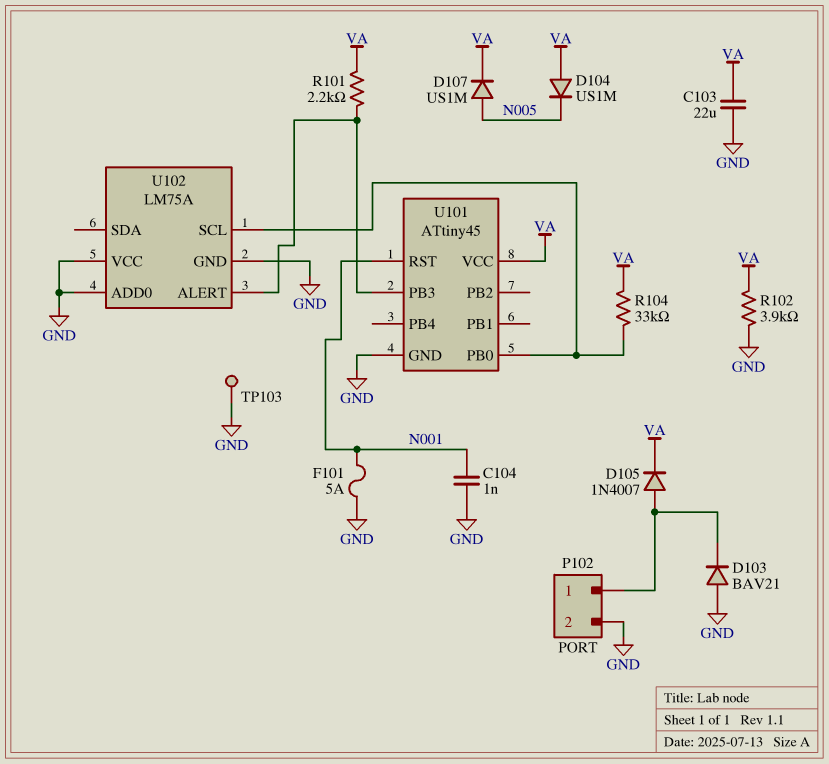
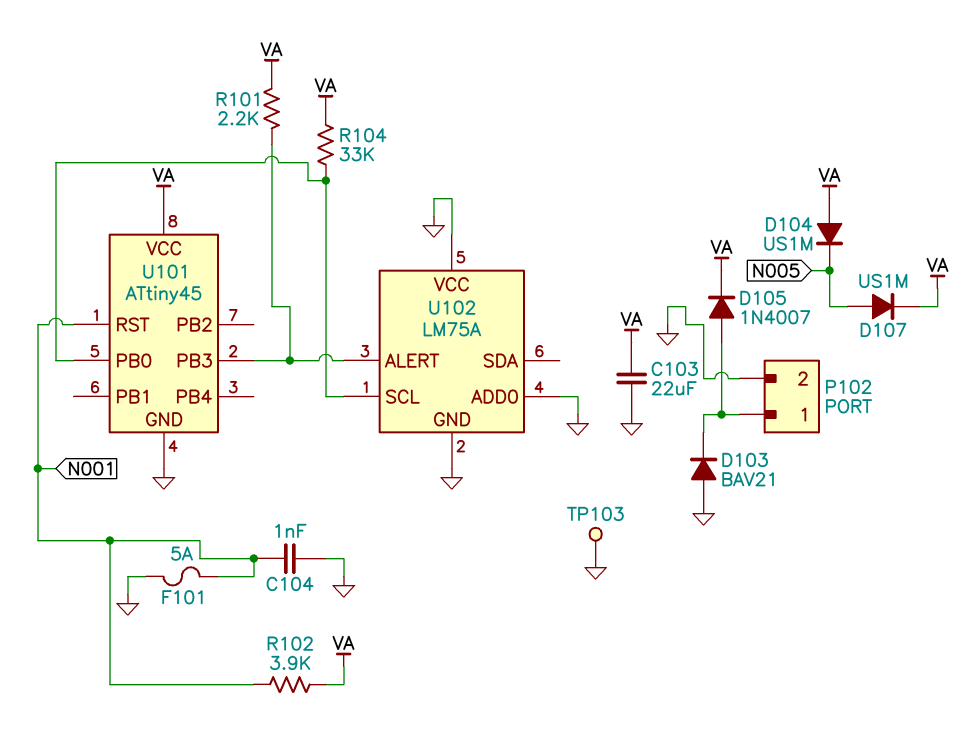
R102: 3.9k (GND, VA) -> 3.9k (N001, VA)

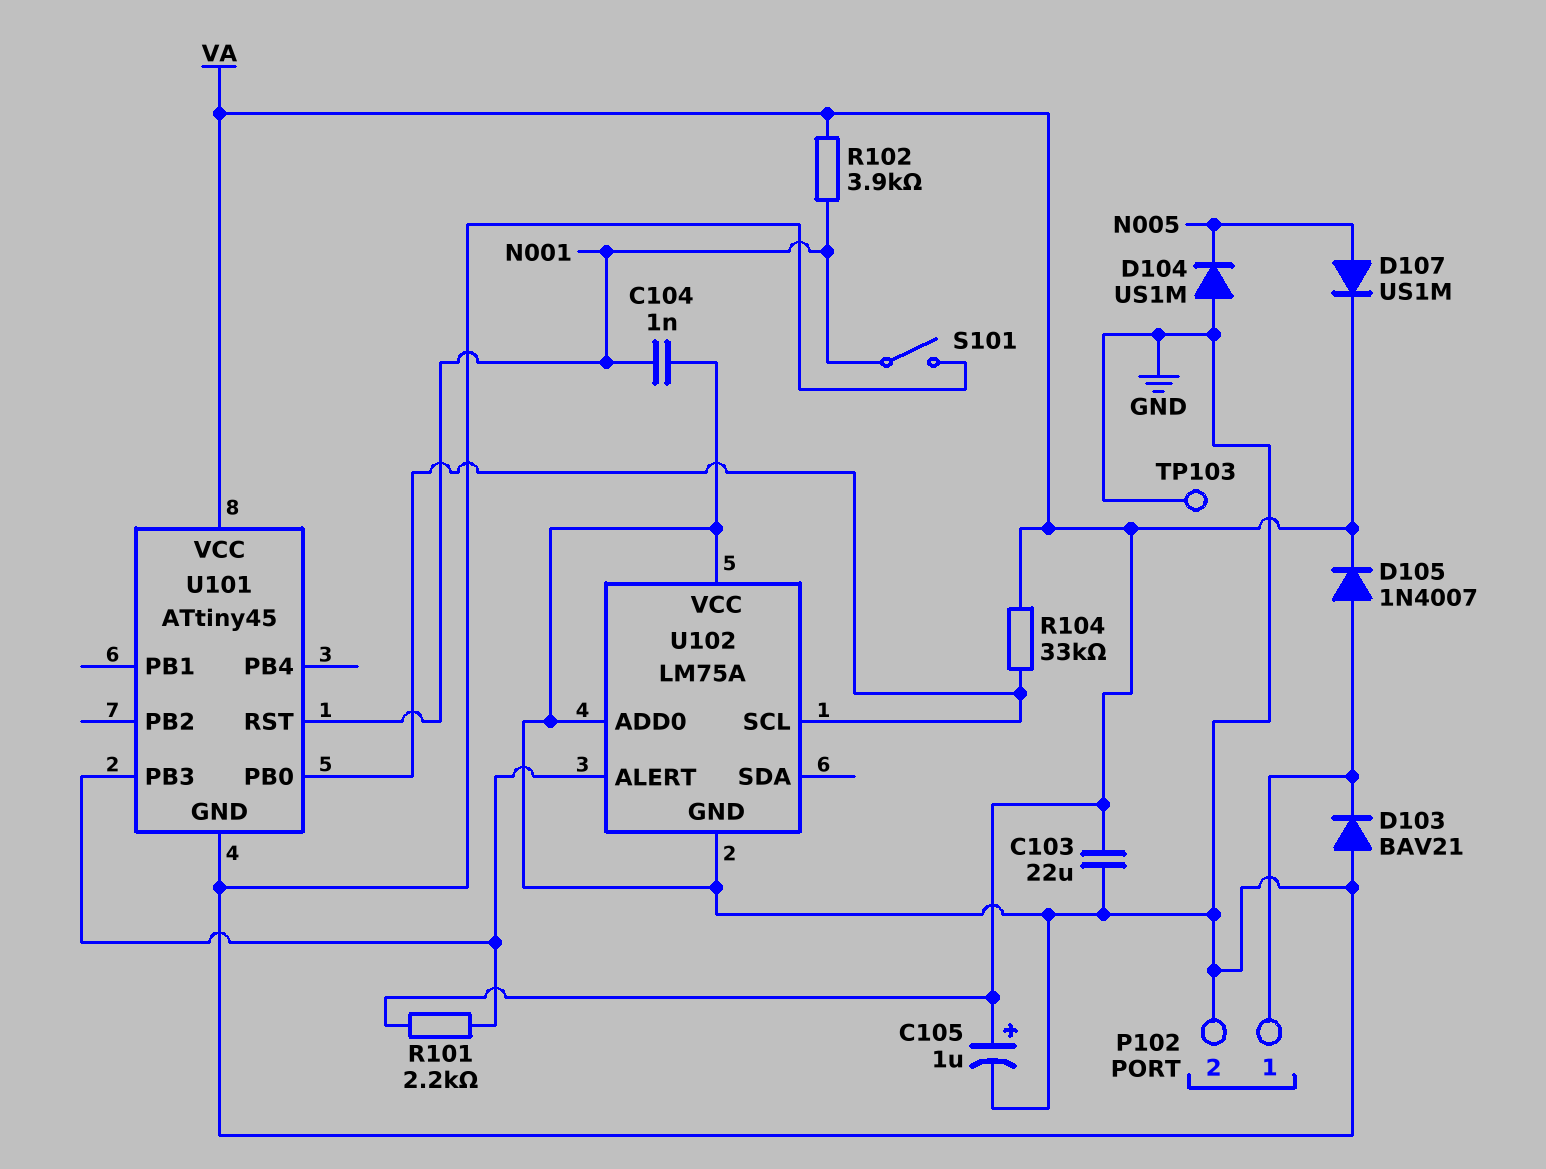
C105: none -> 1uF (plus VA, minus GND)
D104: diode US1M (A VA, K N005) -> diode US1M (A GND, K N005)
F101: 5A (GND, N001) -> none
S101: none -> switch (GND, N001)

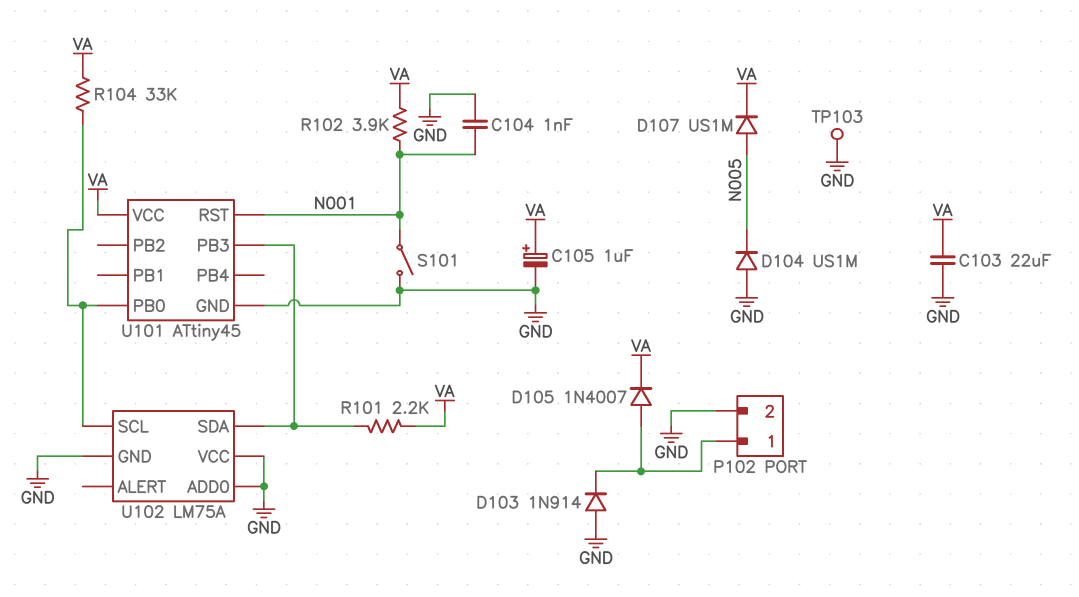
D103: diode BAV21 (A GND, K P102/1) -> diode 1N914 (A GND, K P102/1)
U102 pin ALERT: U101/PB3 -> none
U102 pin SDA: none -> U101/PB3

